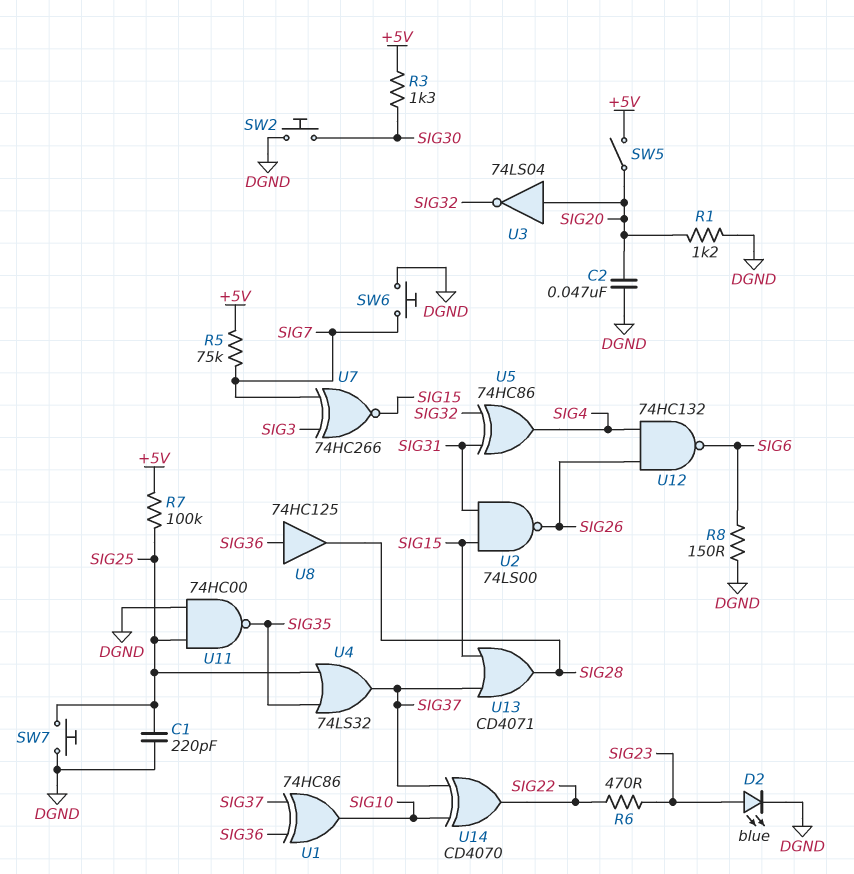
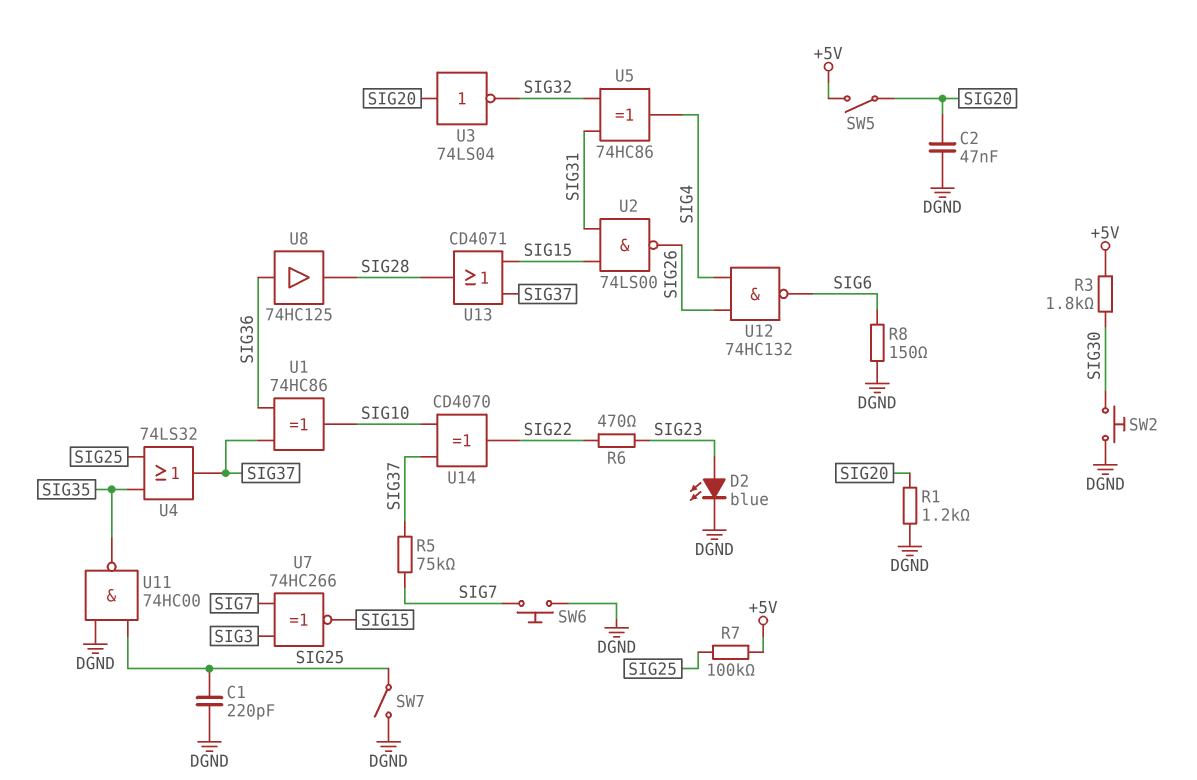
R3: 1.3k (+5V, SIG30) -> 1.8k (+5V, SIG30)
R5: 75k (+5V, SIG7) -> 75k (SIG7, SIG37)
SW7: button (DGND, SIG25) -> switch (DGND, SIG25)

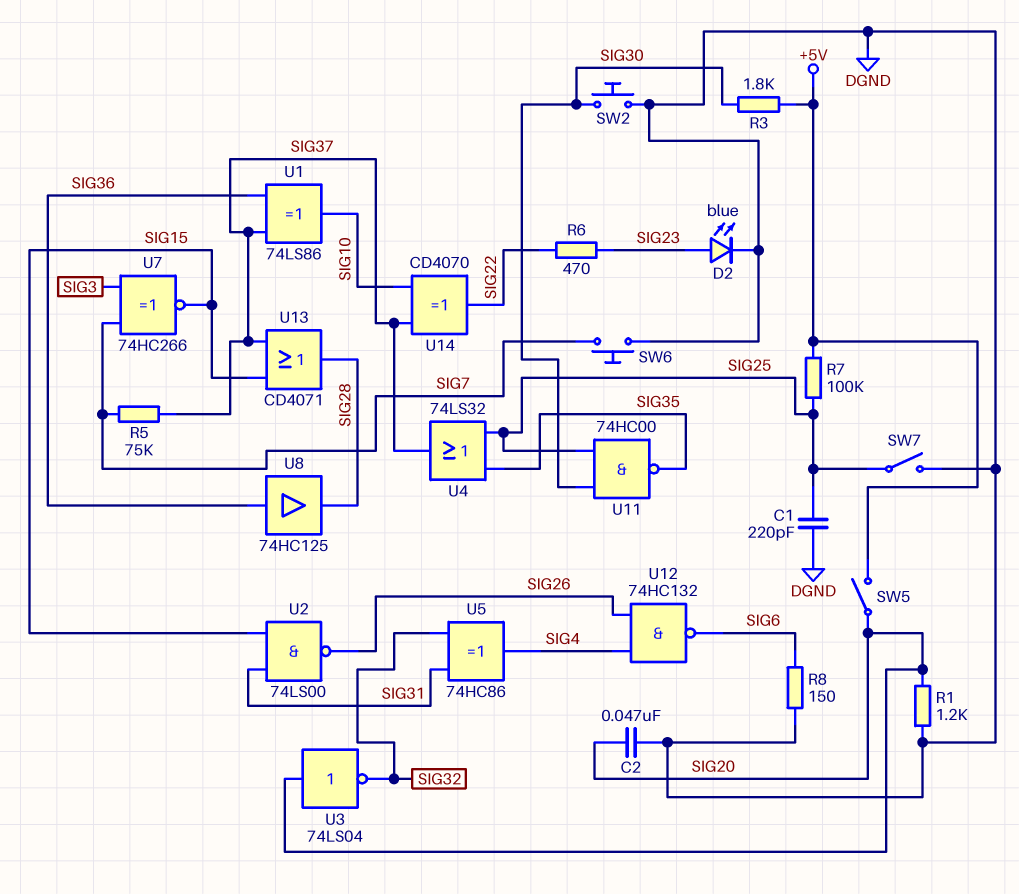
U1: XOR 74HC86 (in SIG36, in SIG37, out SIG10) -> XOR 74LS86 (in SIG36, in SIG37, out SIG10)
U11: NAND 74HC00 (in DGND, in SIG25, out SIG35) -> NAND 74HC00 (in SIG25, in SIG30, out SIG35)

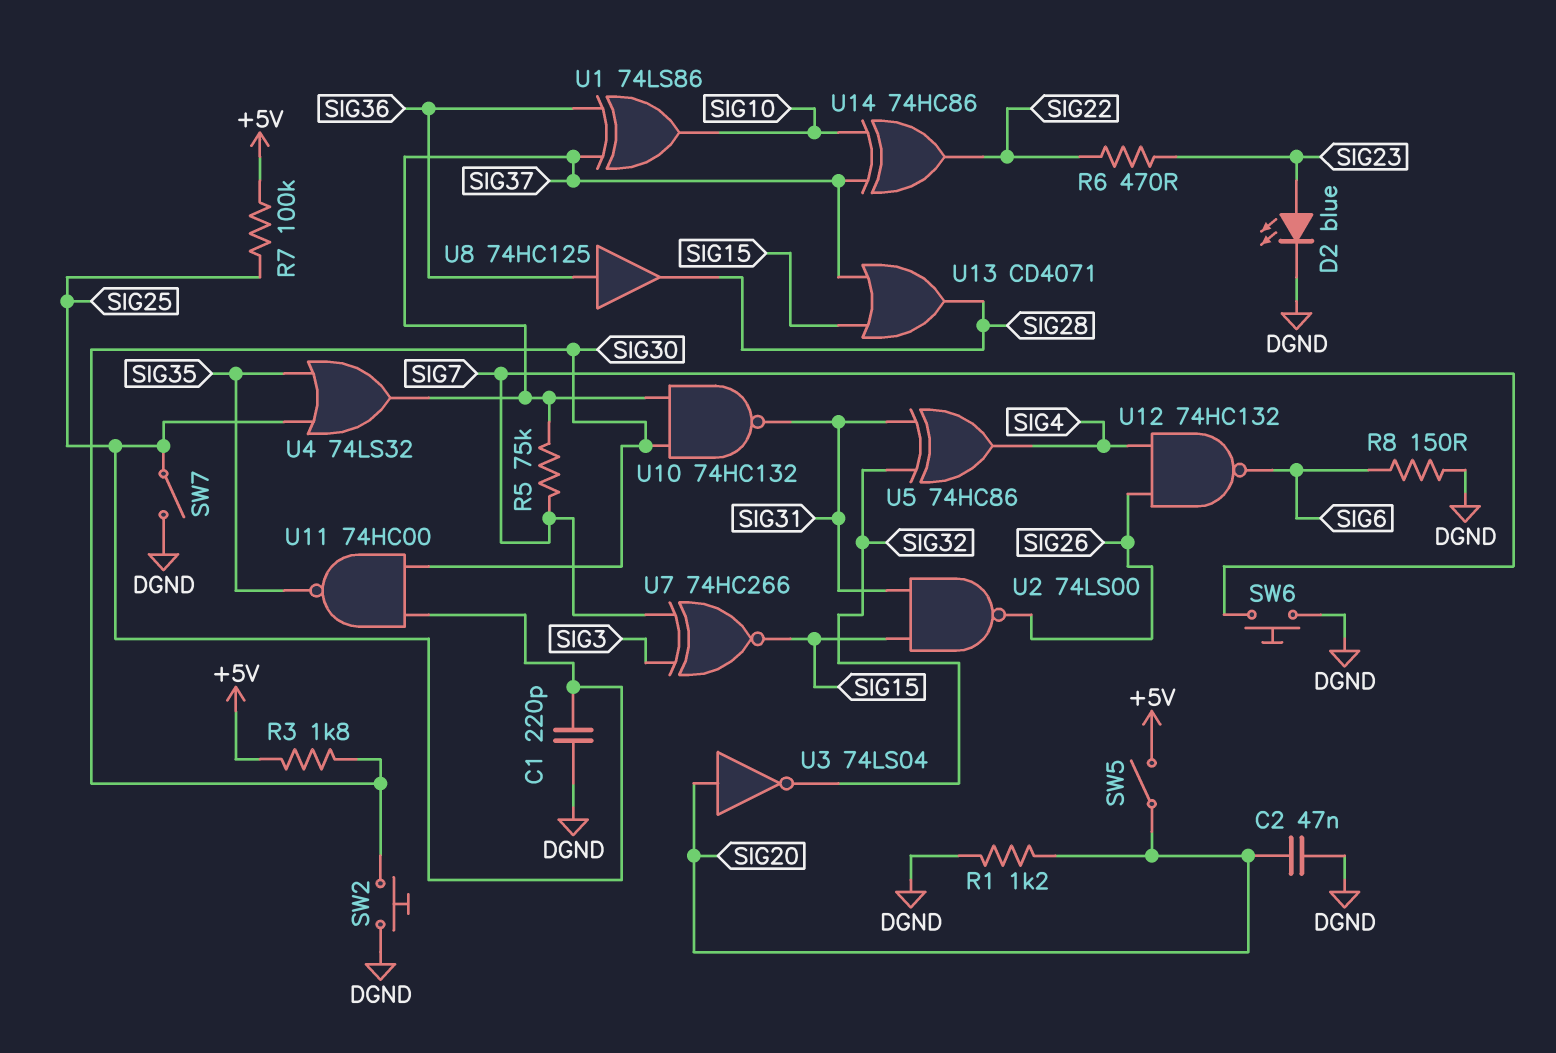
U10: none -> NAND 74HC132 (in SIG30, in SIG37, out SIG31)
U14: XOR CD4070 (in SIG10, in SIG37, out SIG22) -> XOR 74HC86 (in SIG10, in SIG37, out SIG22)

